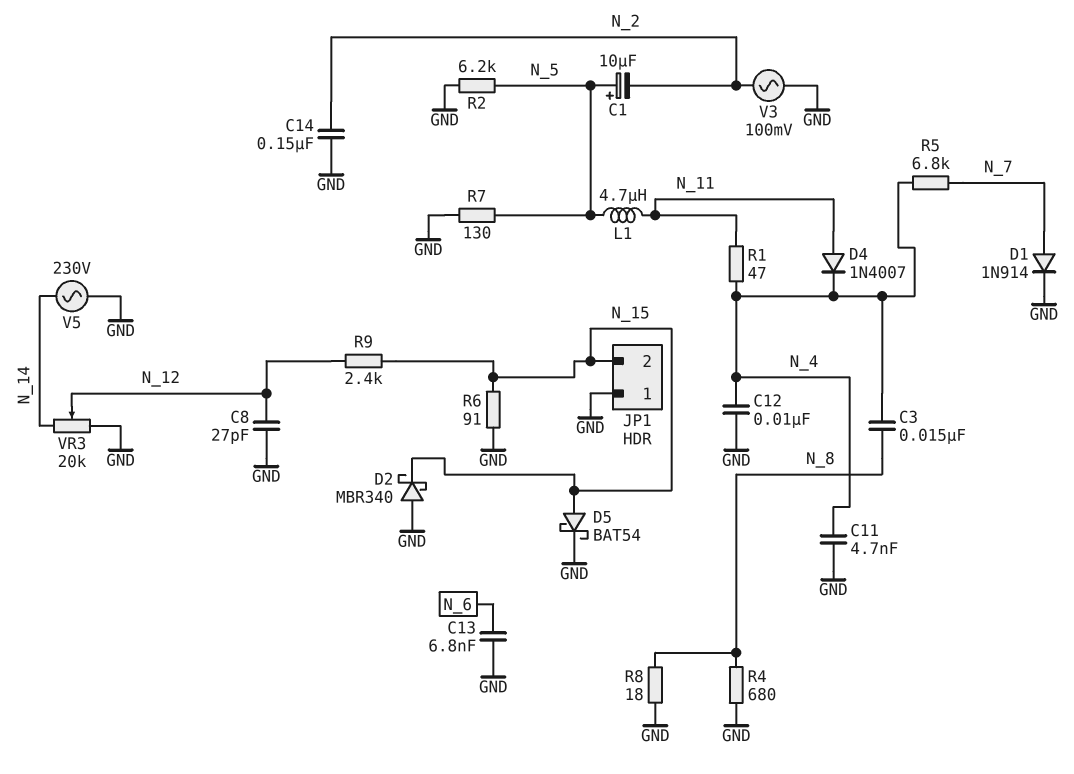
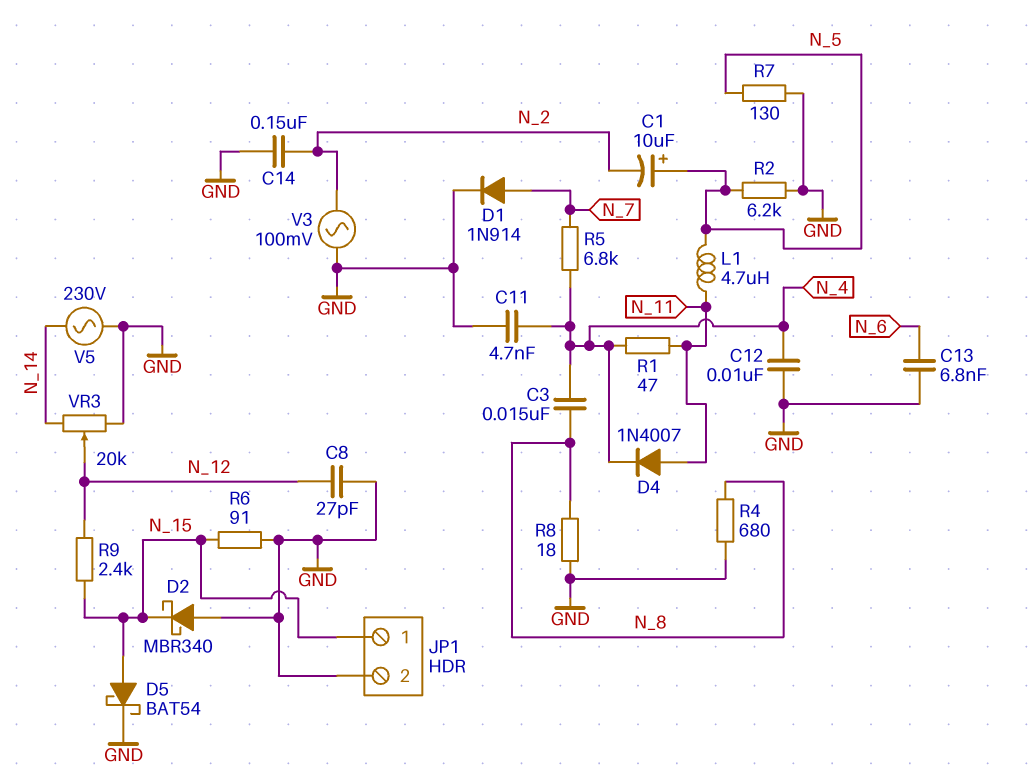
JP1 pin 1: GND -> N_15
JP1 pin 2: N_15 -> GND

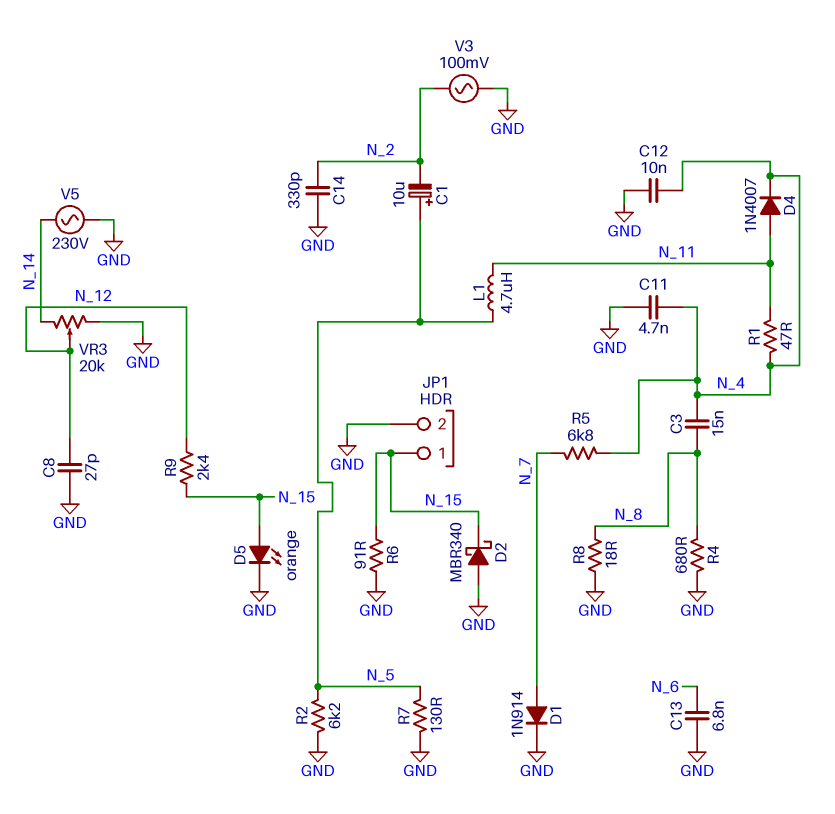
C14: 150nF (GND, N_2) -> 330pF (GND, N_2)
D5: schottky BAT54 (A N_15, K GND) -> LED orange (A N_15, K GND)

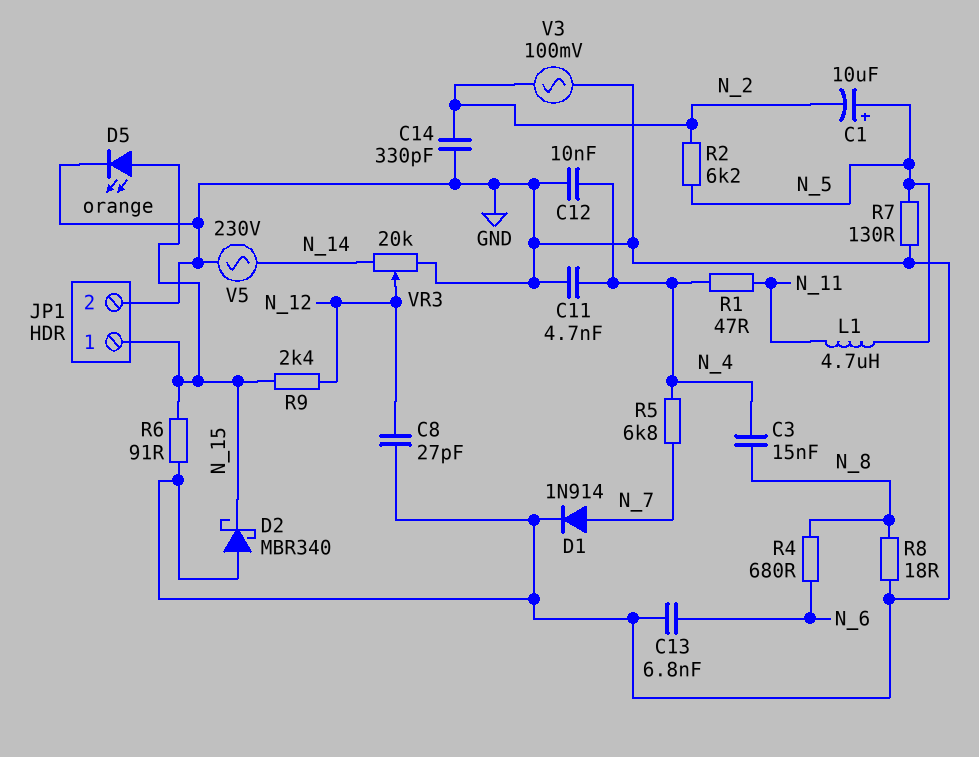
D4: diode 1N4007 (A N_11, K N_4) -> none
R2: 6.2k (GND, N_5) -> 6.2k (N_2, N_5)
R4: 680 (GND, N_8) -> 680 (N_6, N_8)

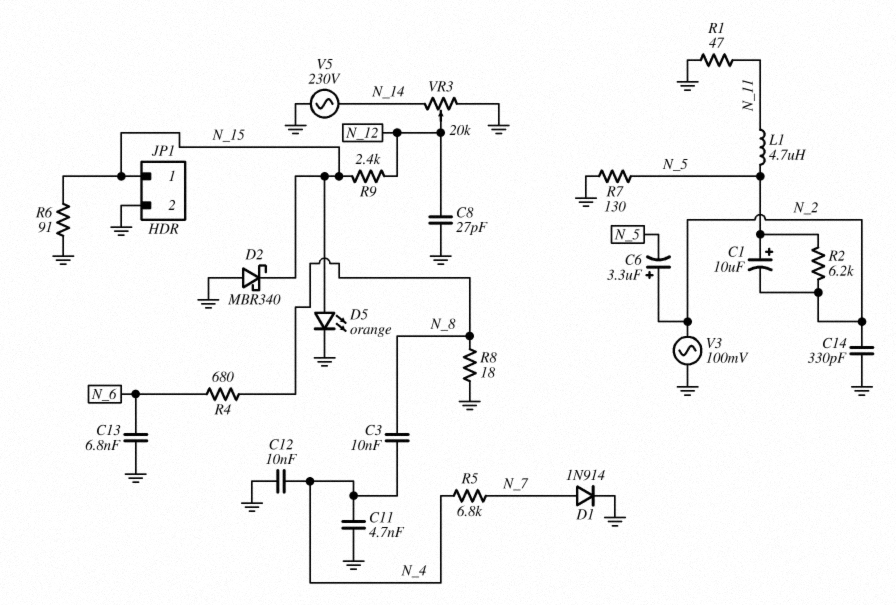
C3: 15nF (N_4, N_8) -> 10nF (N_4, N_8)
C6: none -> 3.3uF (plus N_2, minus N_5)
R1: 47 (N_4, N_11) -> 47 (GND, N_11)

